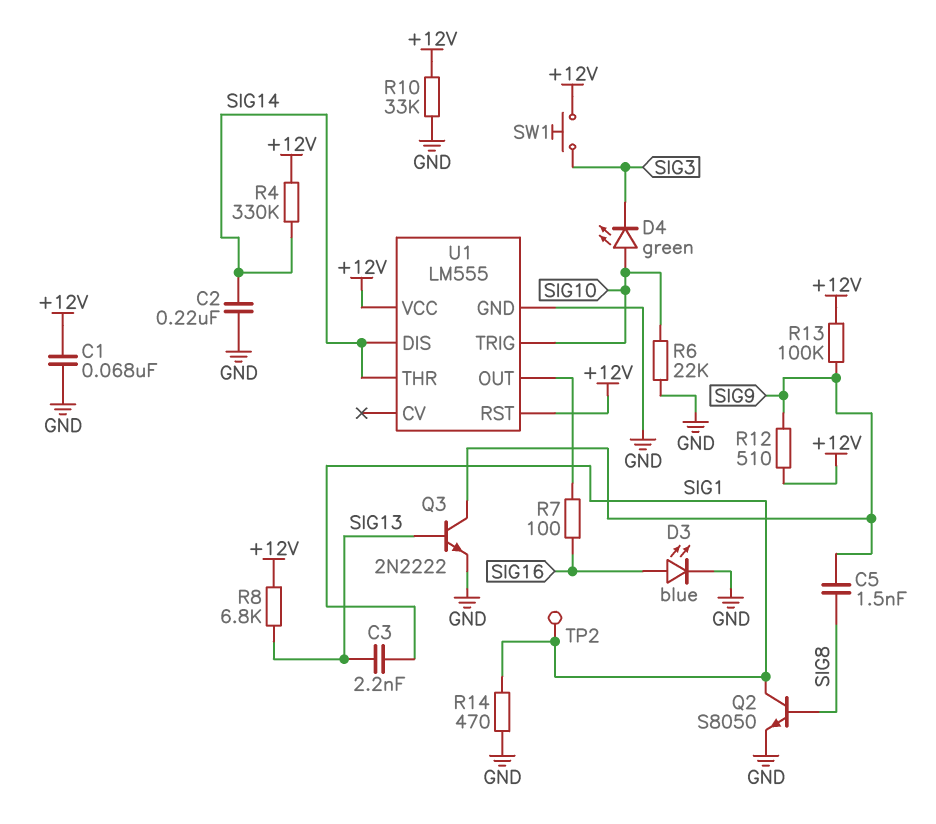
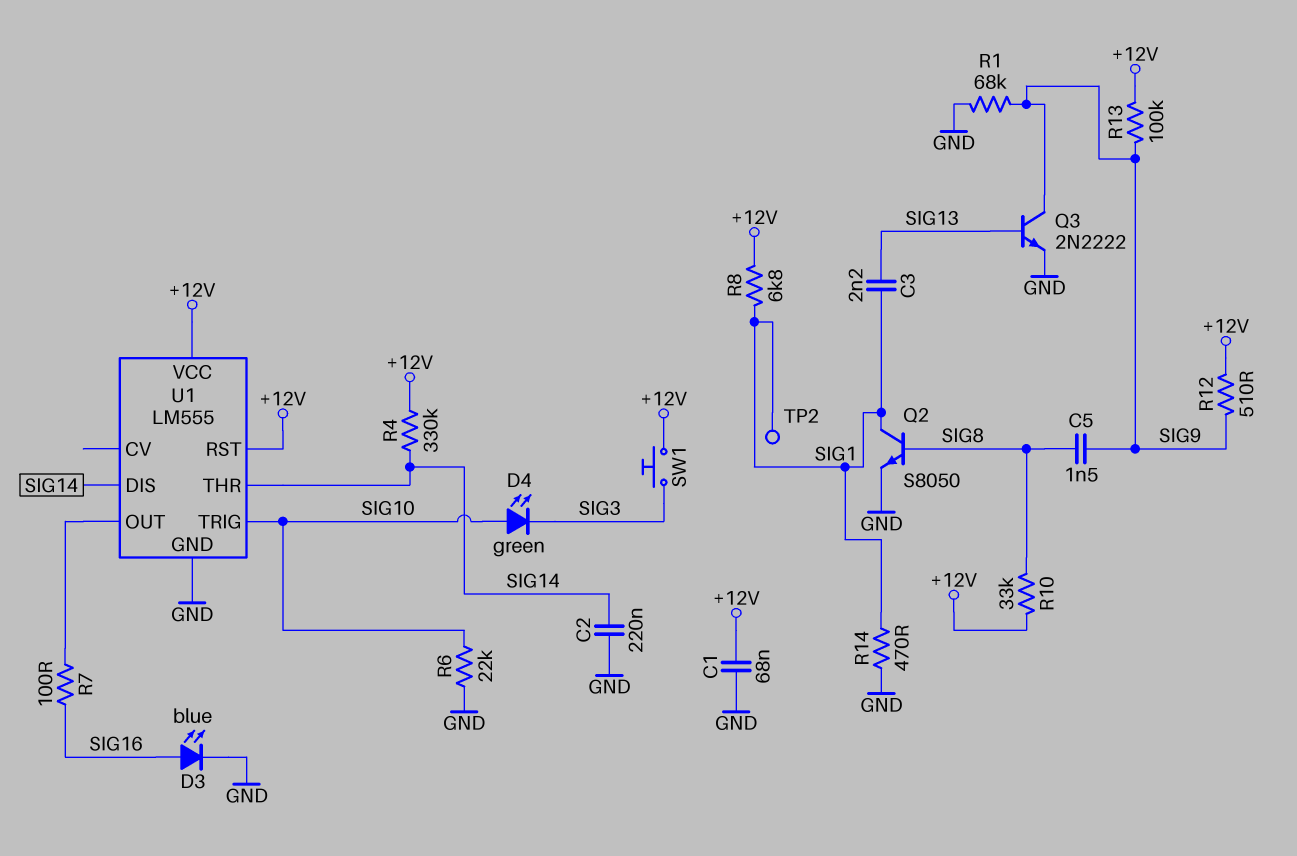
R1: none -> 68k (GND, SIG9)
R8: 6.8k (+12V, SIG13) -> 6.8k (+12V, SIG1)
R10: 33k (+12V, GND) -> 33k (+12V, SIG8)

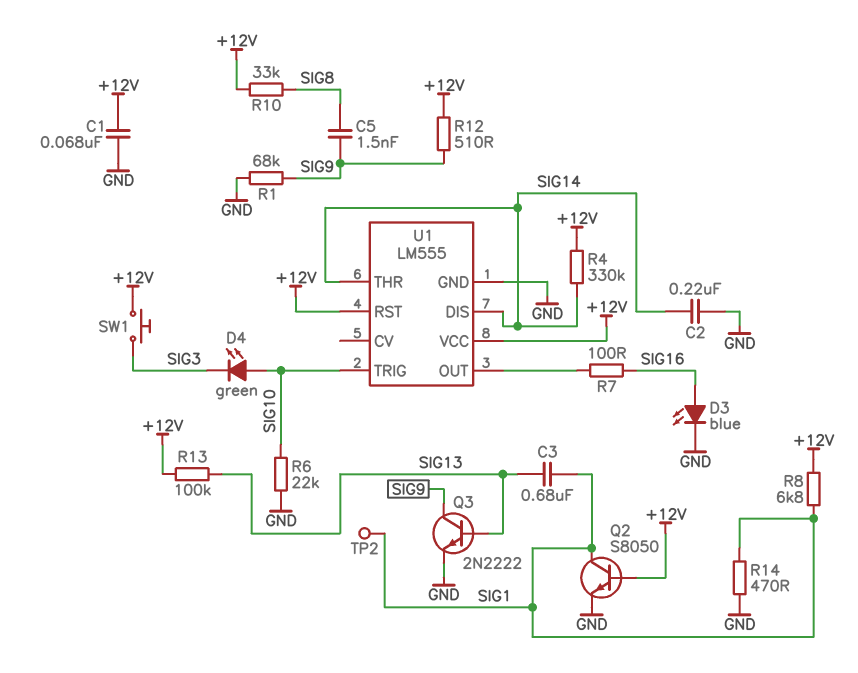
C3: 2.2nF (SIG1, SIG13) -> 680nF (SIG1, SIG13)
Q2: NPN S8050 (B SIG8, C SIG1, E GND) -> NPN S8050 (B +12V, C SIG1, E GND)
R13: 100k (+12V, SIG9) -> 100k (+12V, SIG13)

